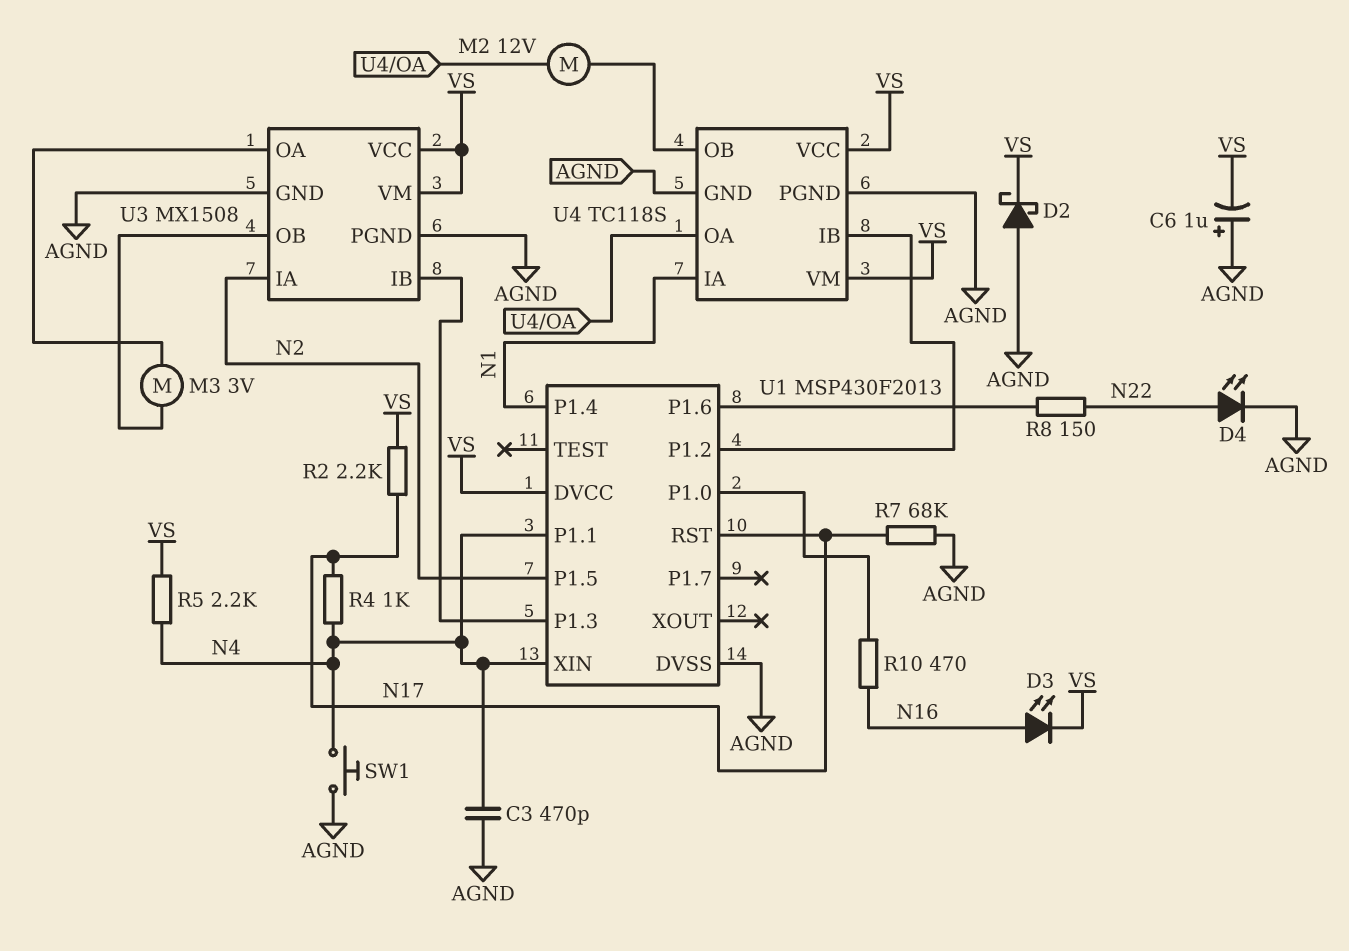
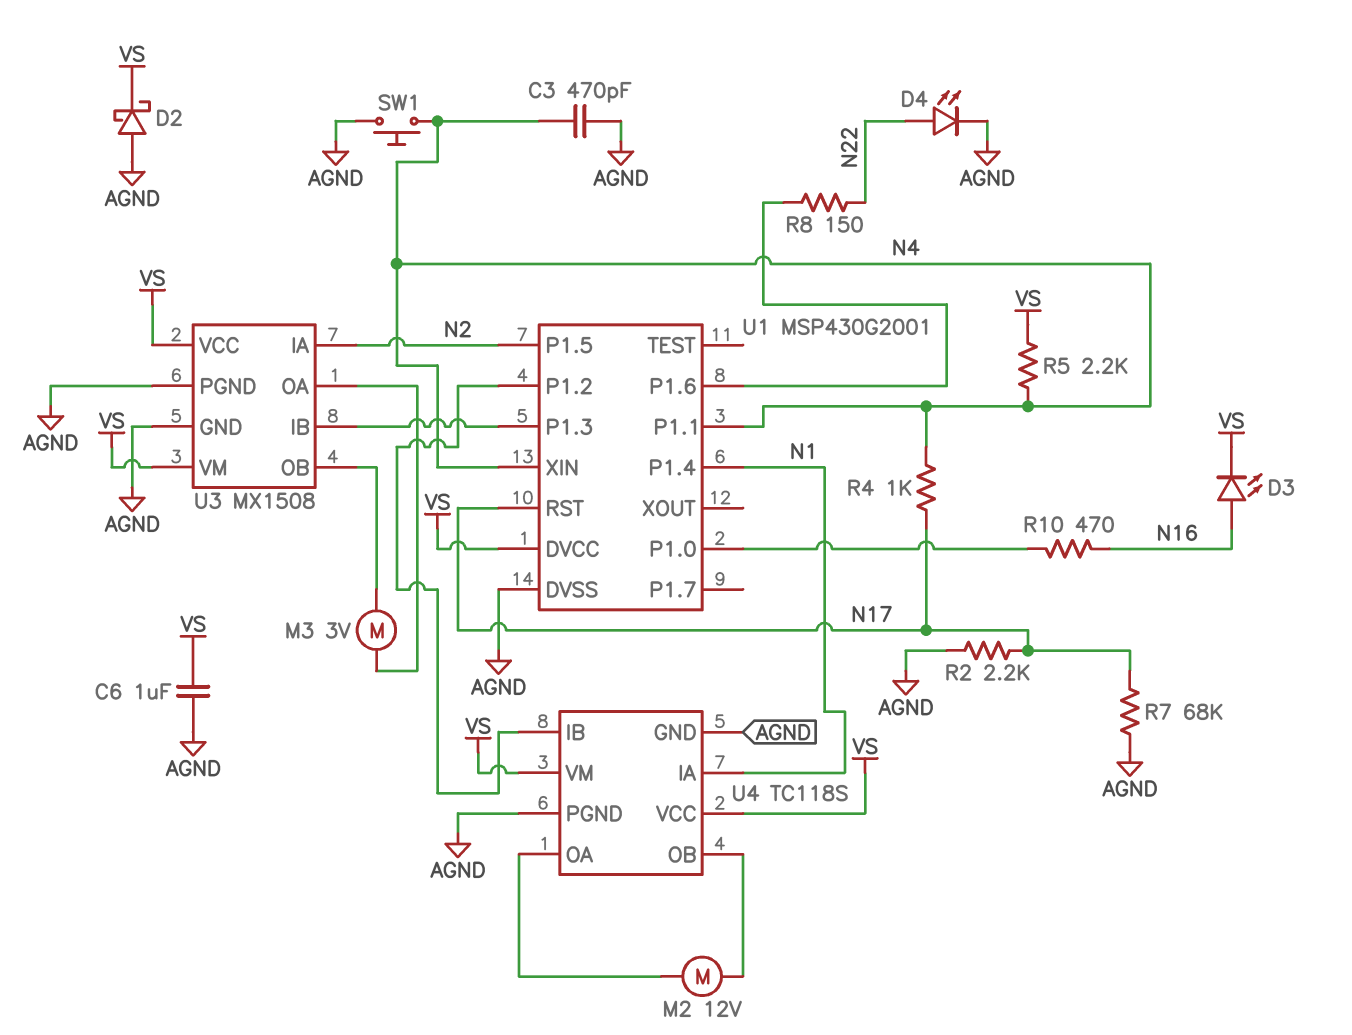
C6: 1uF (plus AGND, minus VS) -> 1uF (AGND, VS)
R2: 2.2k (N17, VS) -> 2.2k (AGND, N17)
U1: MSP430F2013 -> MSP430G2001

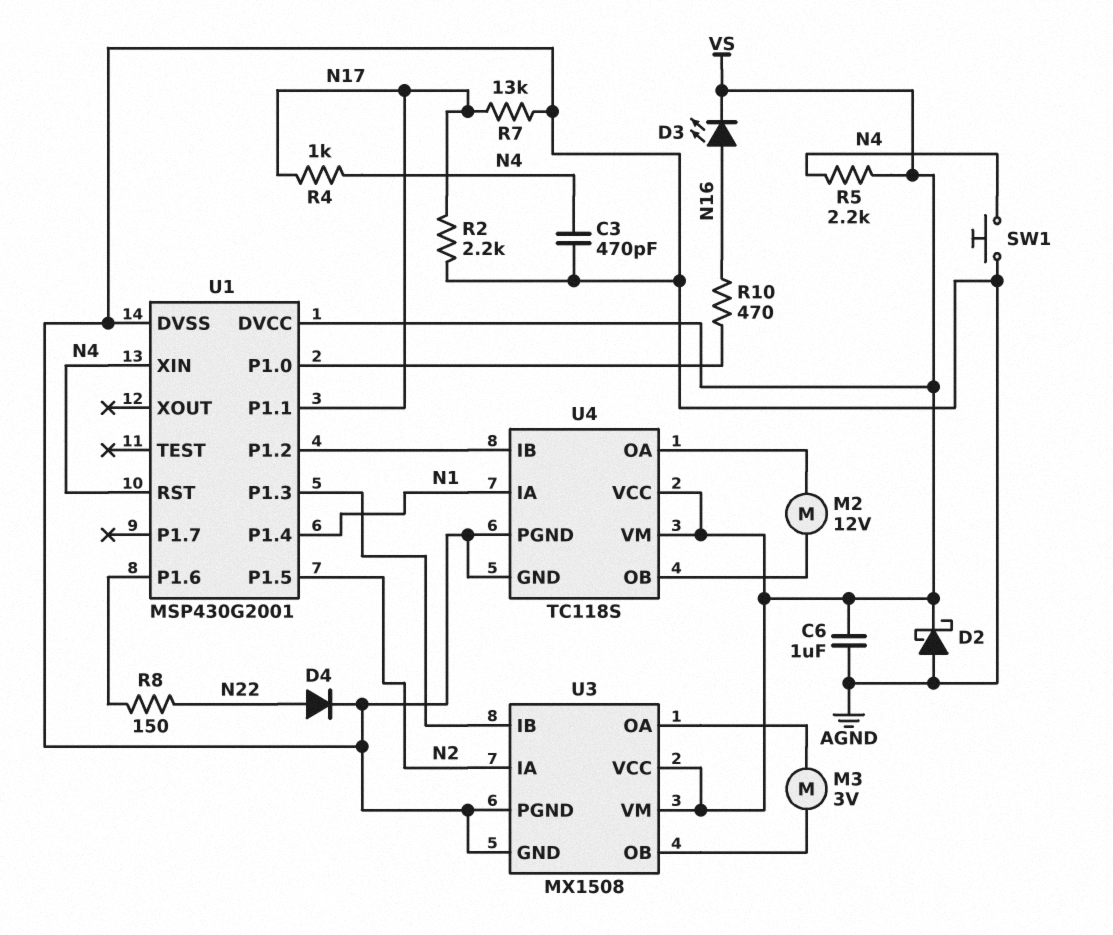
D4: LED (A N22, K AGND) -> diode (A N22, K AGND)
R7: 68k (AGND, N17) -> 13k (AGND, N17)
U1 pin P1.1: N4 -> N17
U1 pin RST: N17 -> N4

